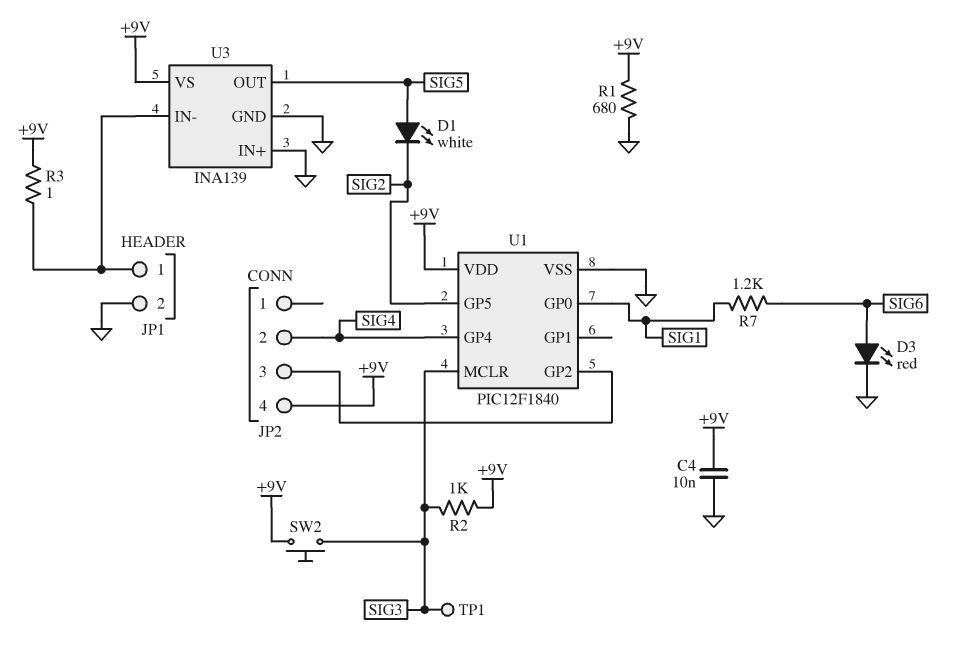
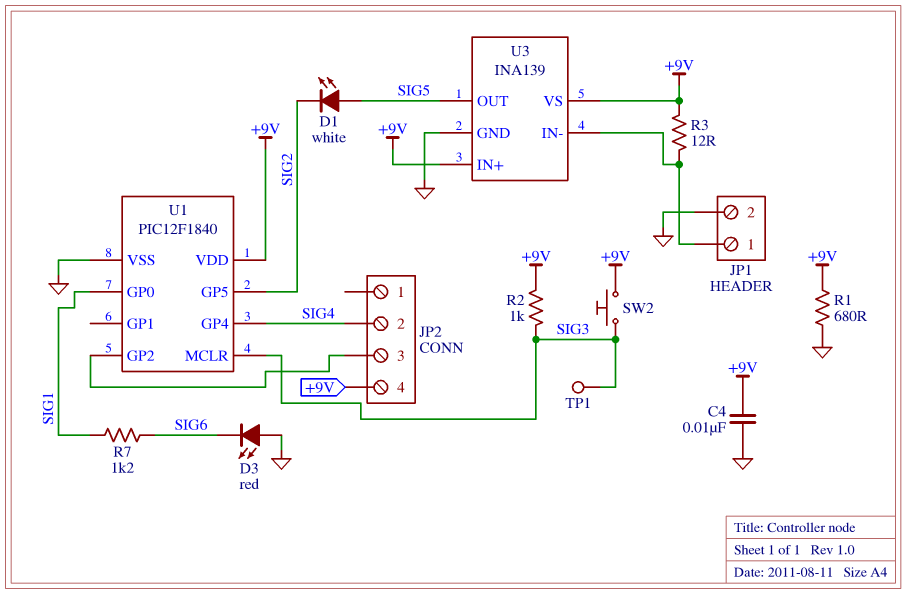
D3: LED red (A SIG6, K GND) -> LED red (A GND, K SIG6)
R3: 1 (+9V, JP1/1) -> 12 (+9V, JP1/1)
U3 pin IN+: GND -> +9V

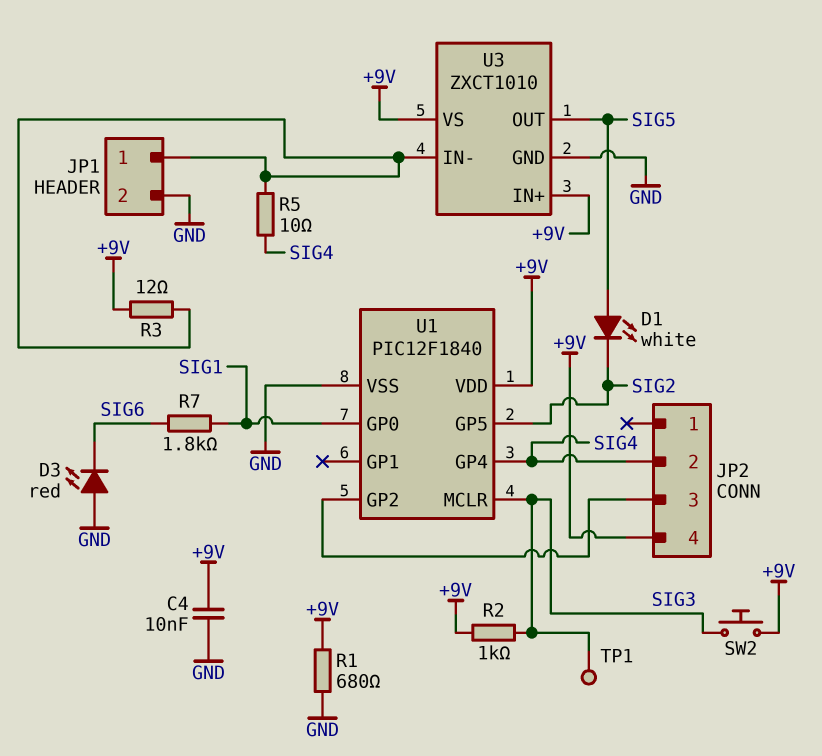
R5: none -> 10 (JP1/1, SIG4)
R7: 1.2k (SIG1, SIG6) -> 1.8k (SIG1, SIG6)
U3: INA139 -> ZXCT1010

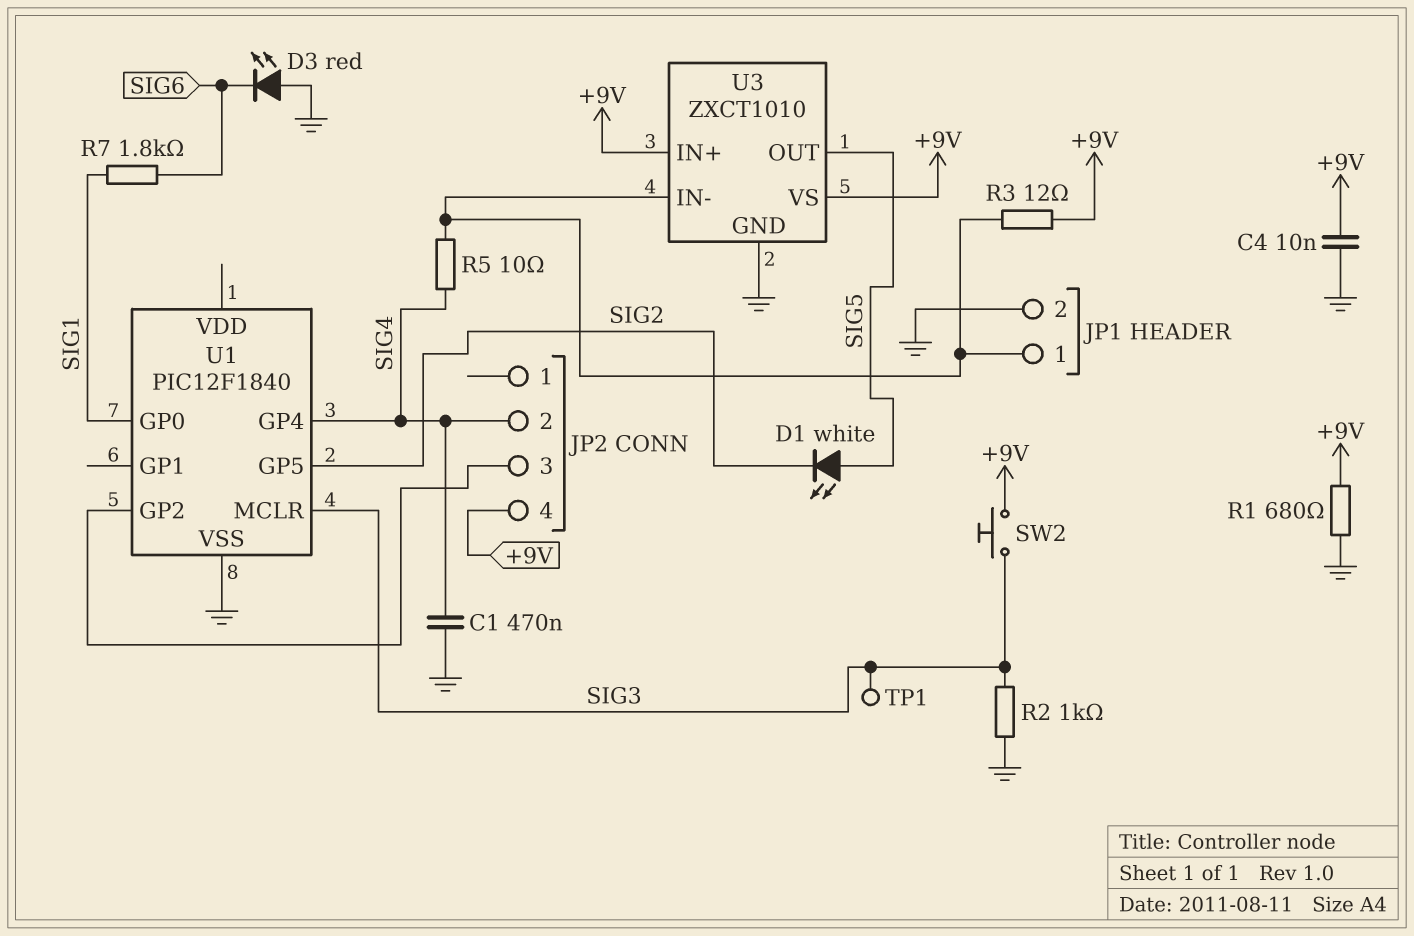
C1: none -> 470nF (GND, SIG4)
R2: 1k (+9V, SIG3) -> 1k (GND, SIG3)
U1 pin VDD: +9V -> none

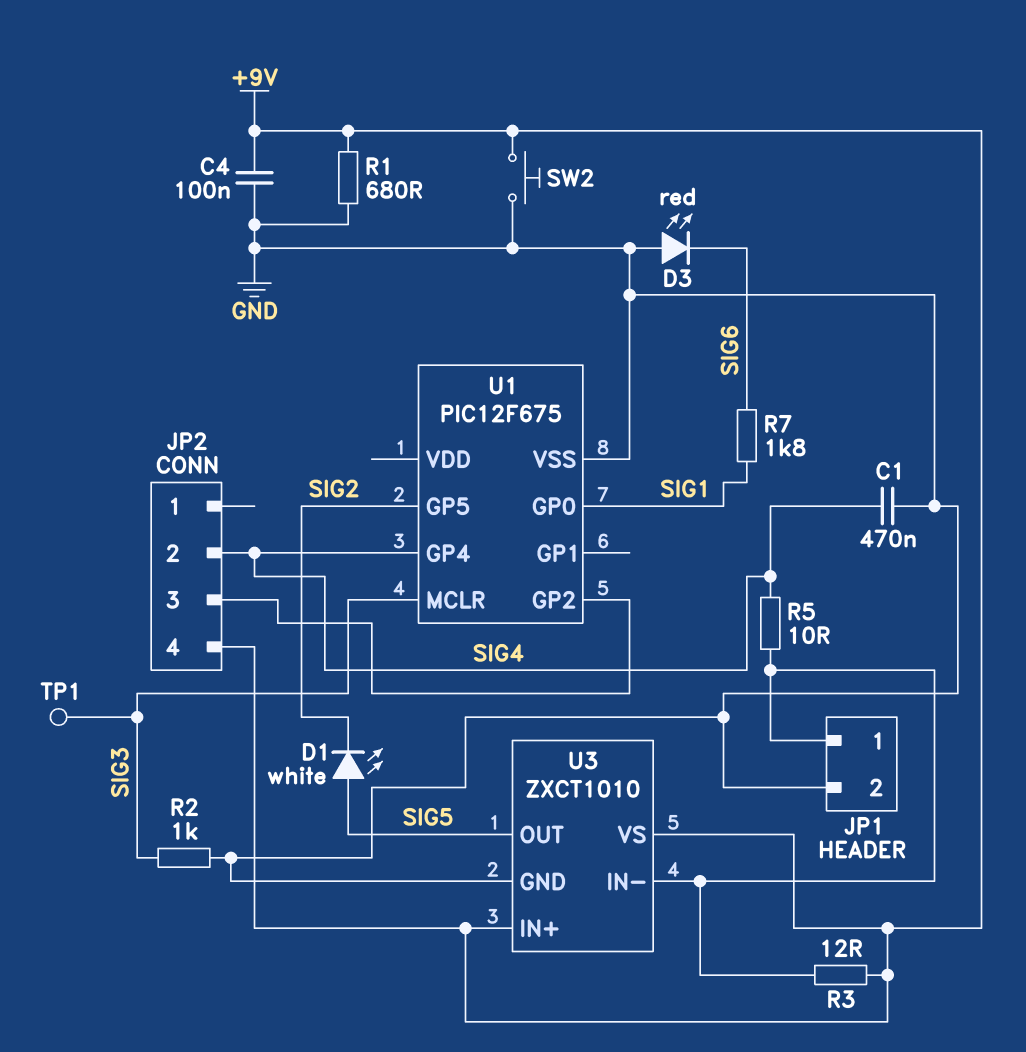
C4: 10nF (+9V, GND) -> 100nF (+9V, GND)
SW2: button (+9V, SIG3) -> button (+9V, GND)
U1: PIC12F1840 -> PIC12F675

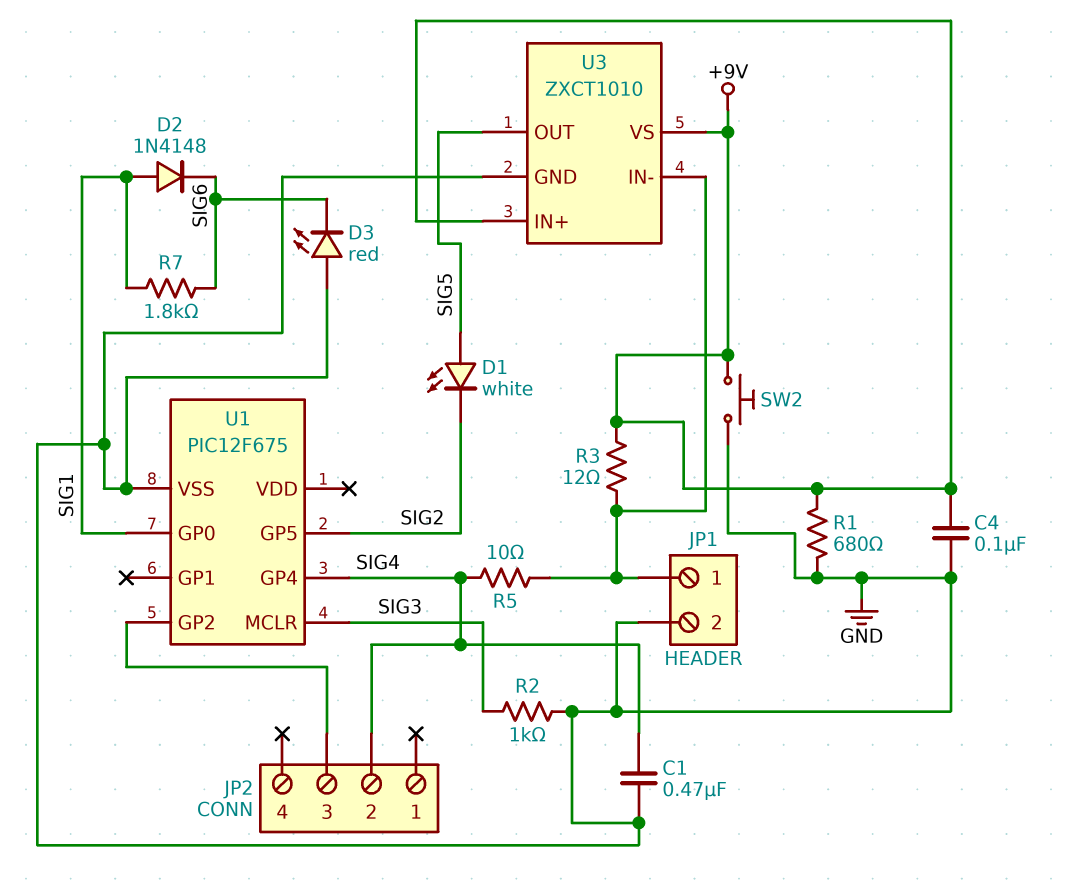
D2: none -> diode 1N4148 (A SIG1, K SIG6)
JP2 pin 4: +9V -> none
TP1: test point (SIG3) -> none

